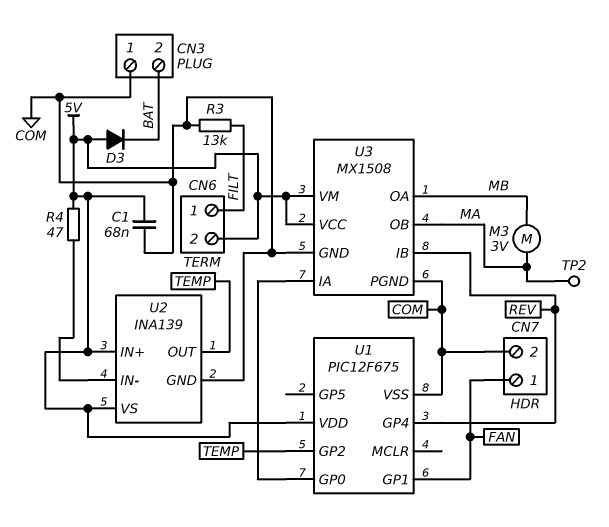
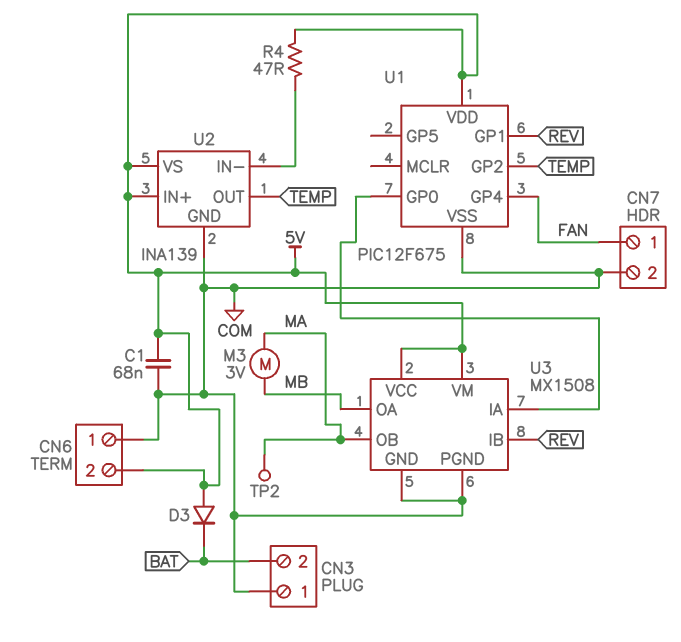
CN6 pin 1: FILT -> COM
R3: 13k (COM, FILT) -> none
U1 pin GP1: FAN -> REV
U1 pin GP4: REV -> FAN

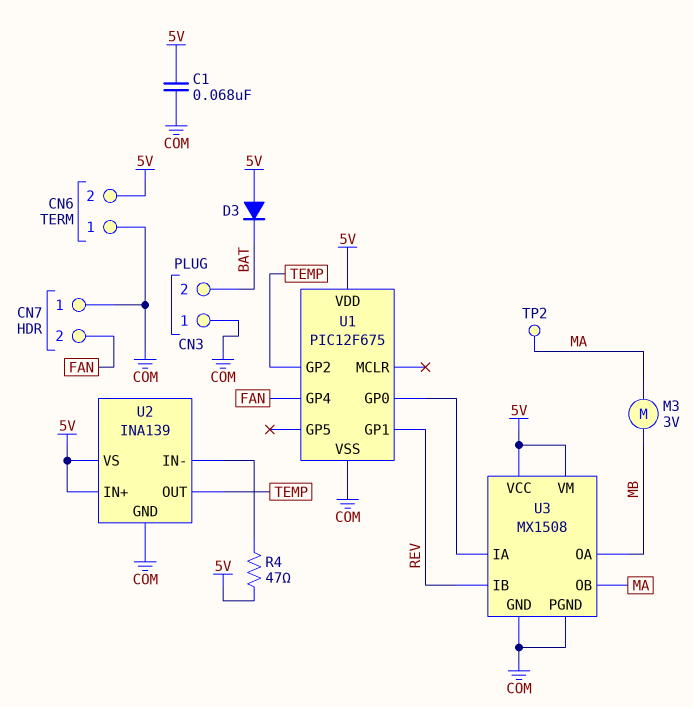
CN7 pin 1: FAN -> COM
CN7 pin 2: COM -> FAN

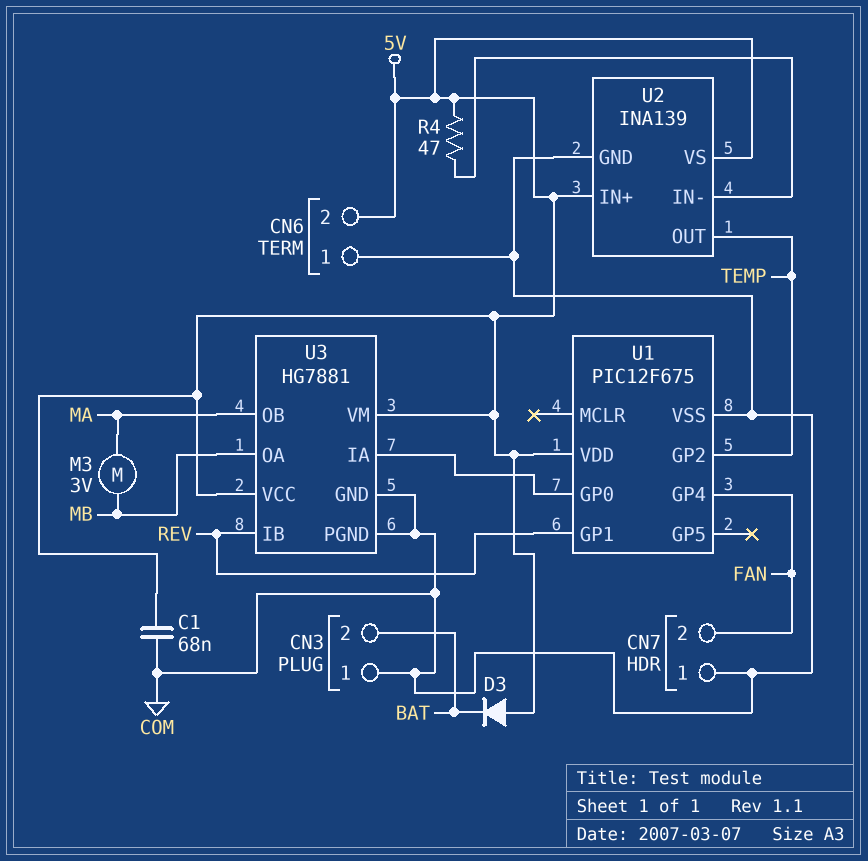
TP2: test point (MA) -> none
U3: MX1508 -> HG7881

